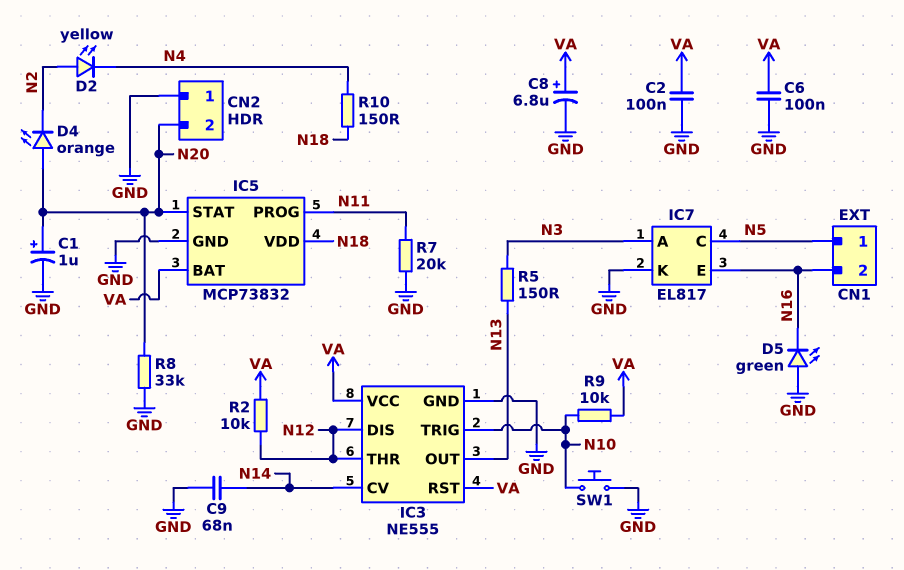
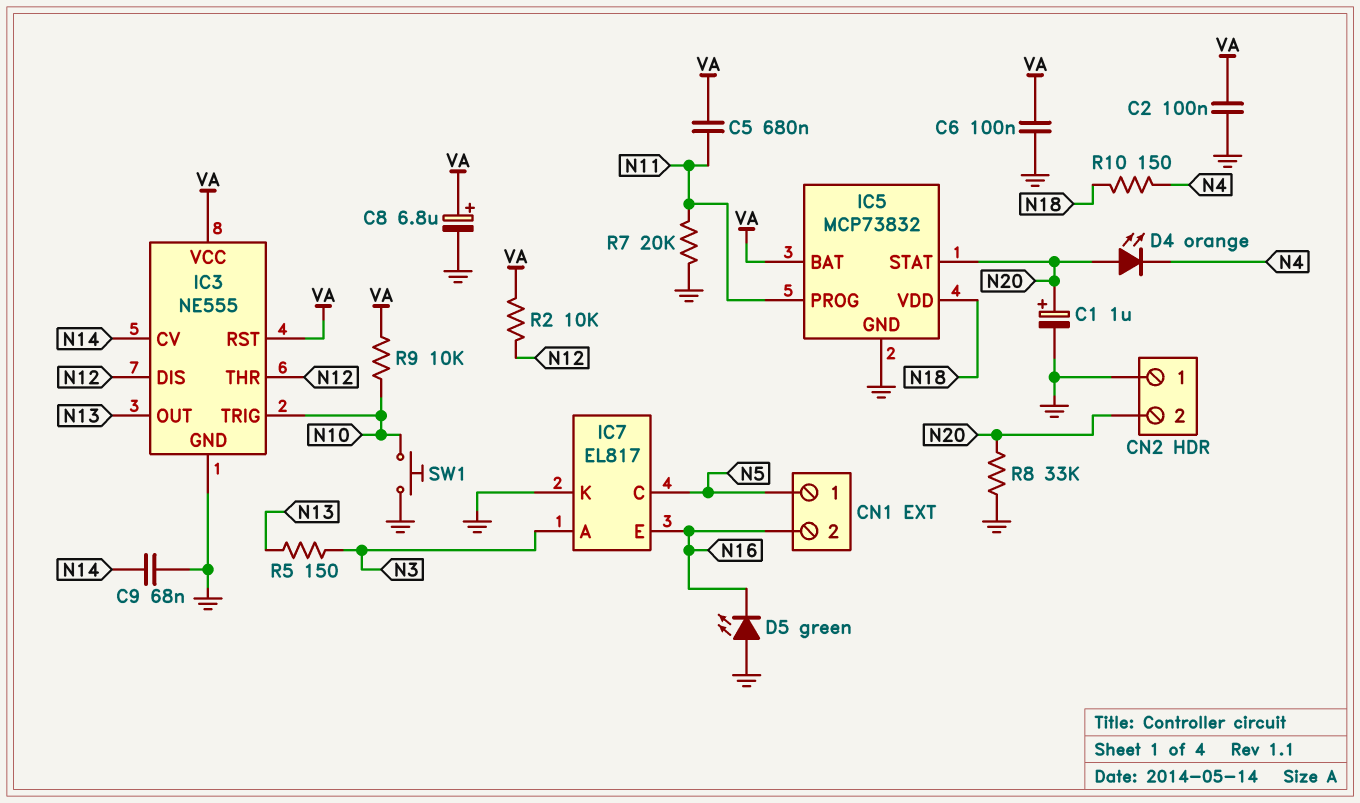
C5: none -> 680nF (N11, VA)
D2: LED yellow (A N2, K N4) -> none
D4: LED orange (A N20, K N2) -> LED orange (A N20, K N4)

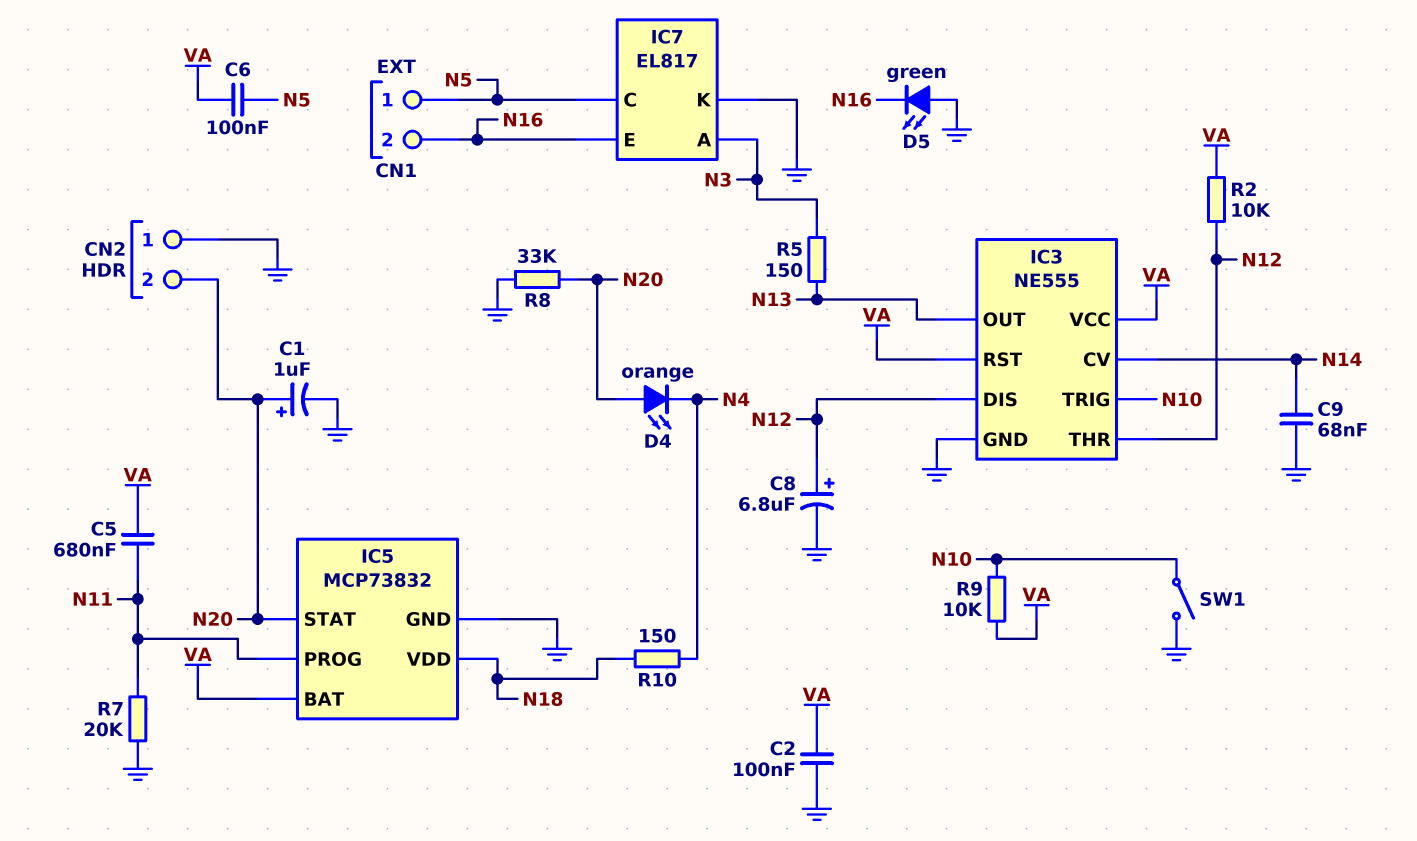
C6: 100nF (GND, VA) -> 100nF (N5, VA)
C8: 6.8uF (plus VA, minus GND) -> 6.8uF (plus N12, minus GND)
SW1: button (GND, N10) -> switch (GND, N10)

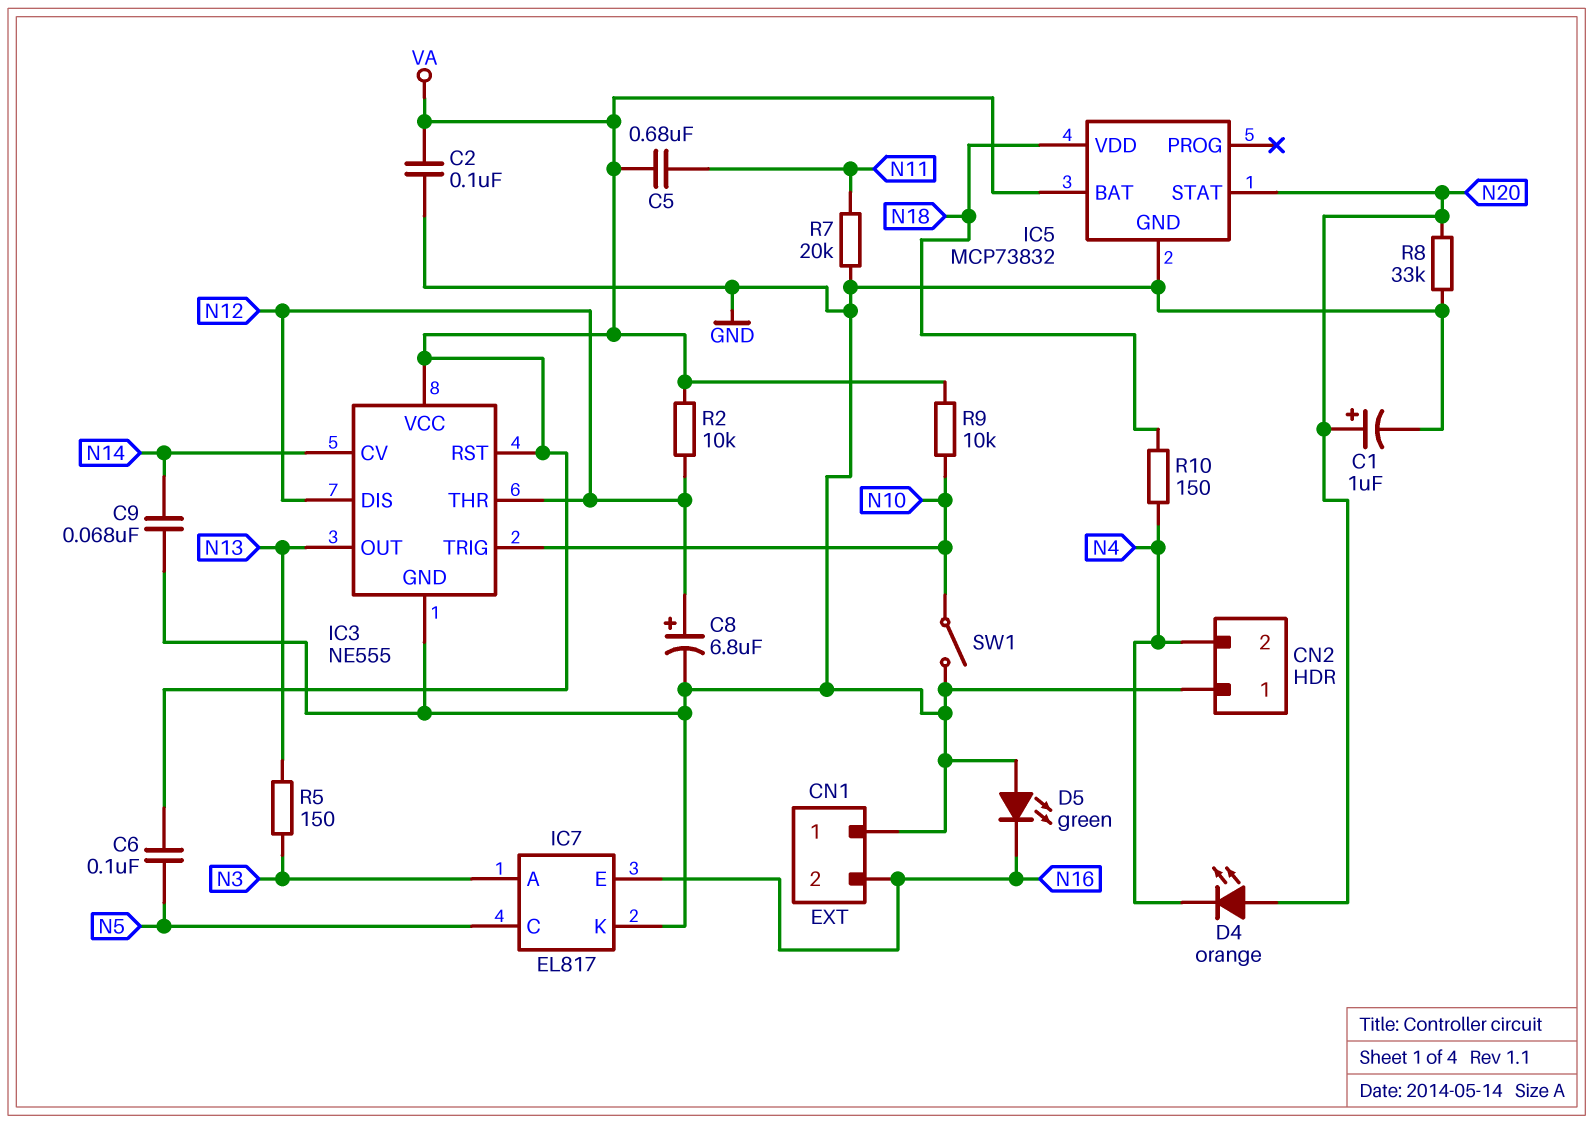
CN1 pin 1: N5 -> GND
CN2 pin 2: N20 -> N4
IC5 pin PROG: N11 -> none

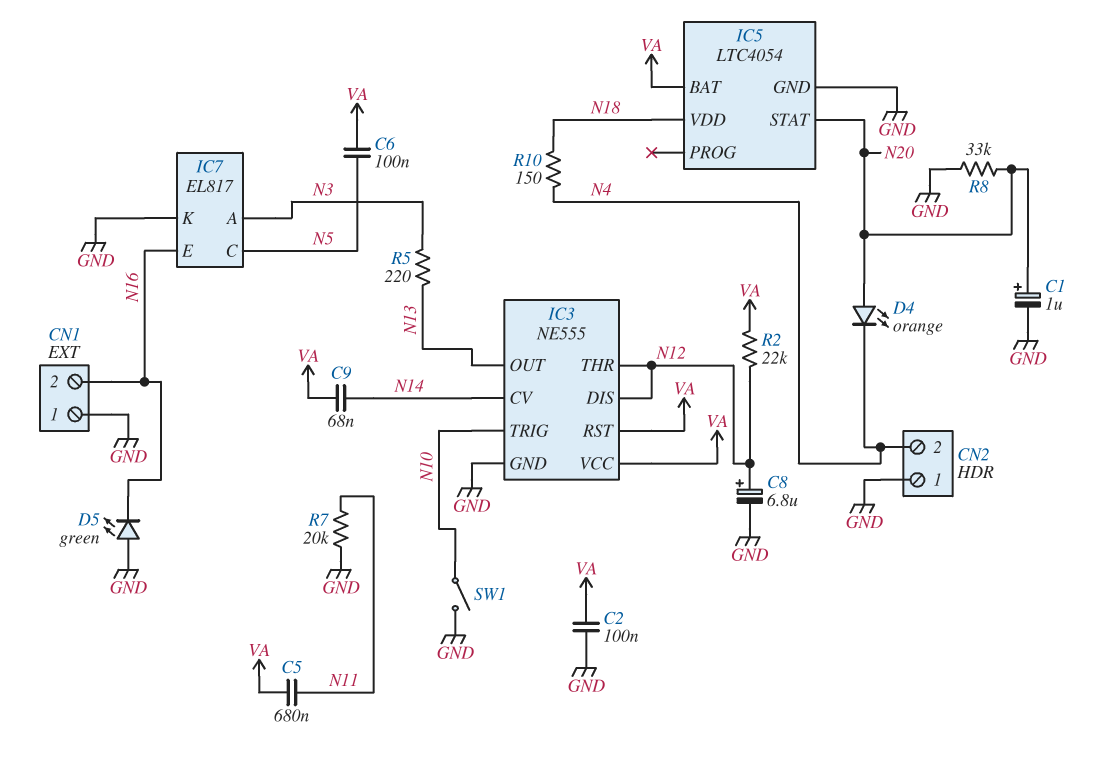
C9: 68nF (GND, N14) -> 68nF (N14, VA)
IC5: MCP73832 -> LTC4054
R2: 10k (N12, VA) -> 22k (N12, VA)
R5: 150 (N3, N13) -> 220 (N3, N13)
R9: 10k (N10, VA) -> none

